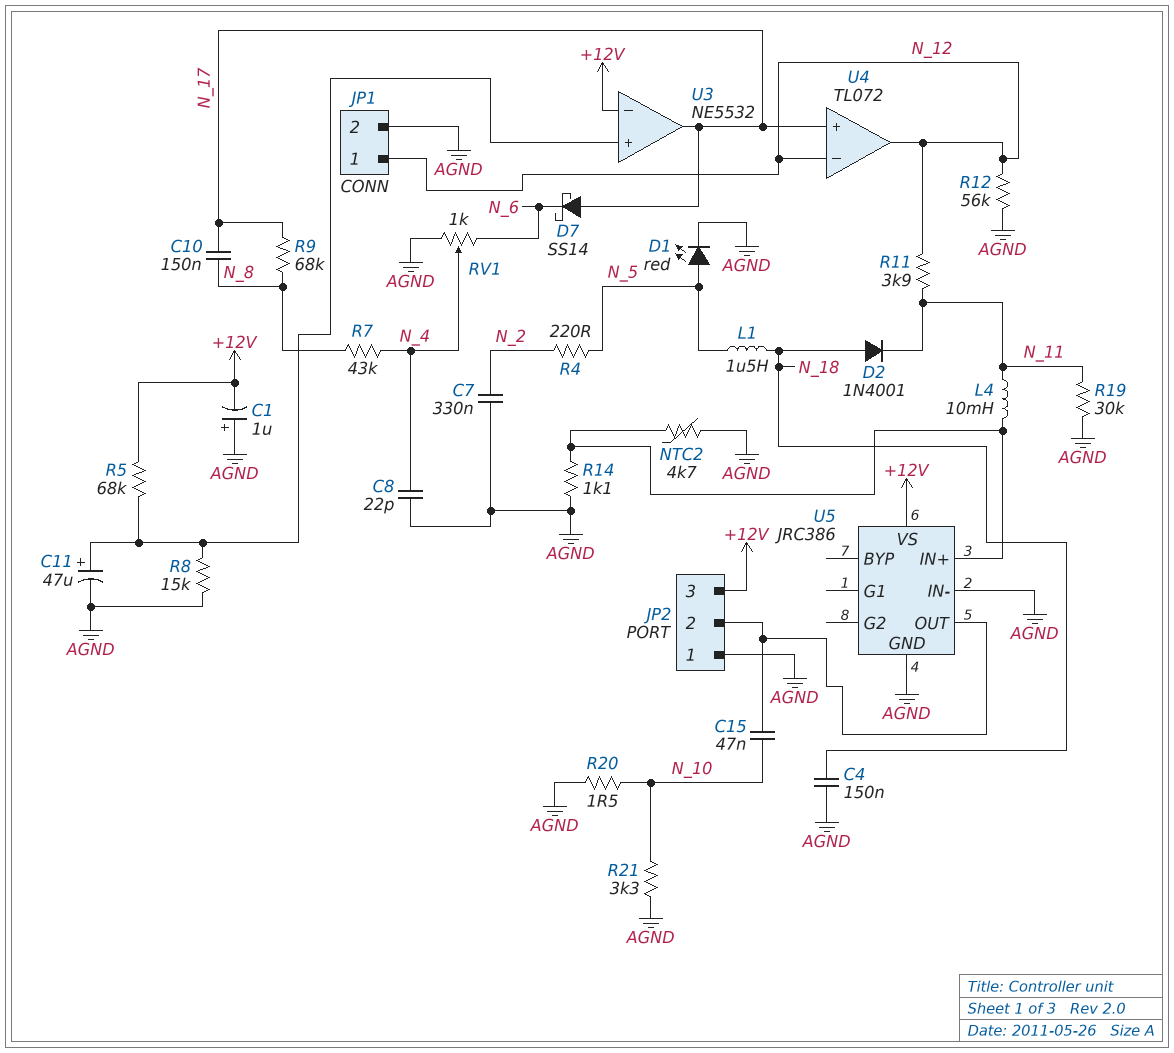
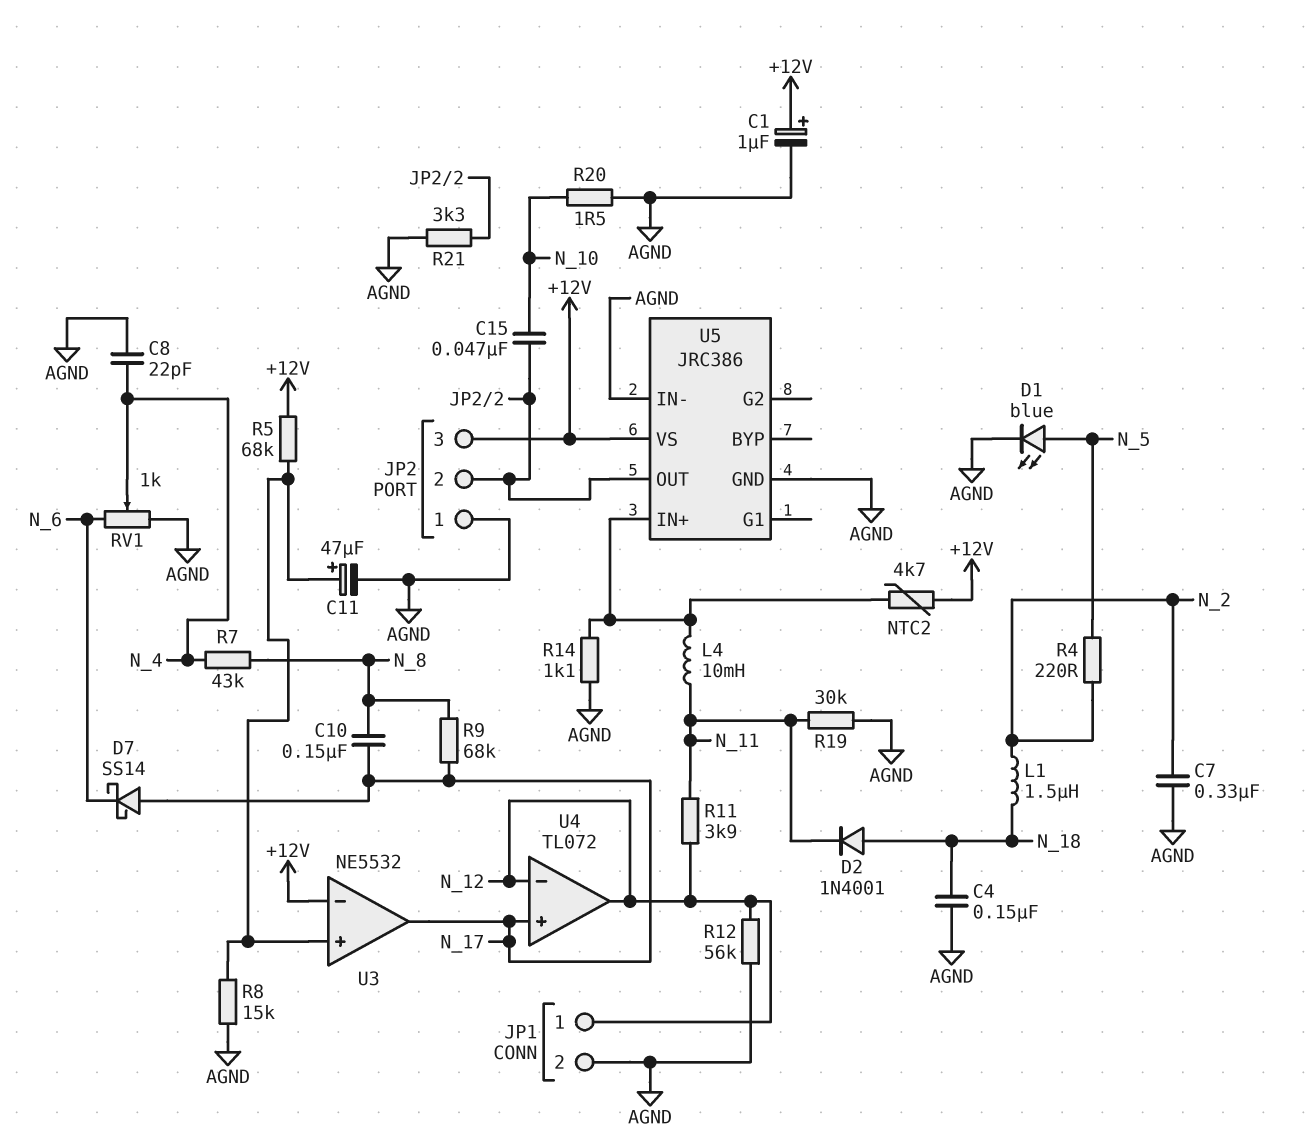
C1: 1uF (plus AGND, minus +12V) -> 1uF (plus +12V, minus AGND)
D1: LED red (A N_5, K AGND) -> LED blue (A N_5, K AGND)
L1: 1.5uH (N_5, N_18) -> 1.5uH (N_2, N_18)
NTC2: 4.7k (AGND, U5/IN+) -> 4.7k (+12V, U5/IN+)
R21: 3.3k (AGND, N_10) -> 3.3k (AGND, JP2/2)

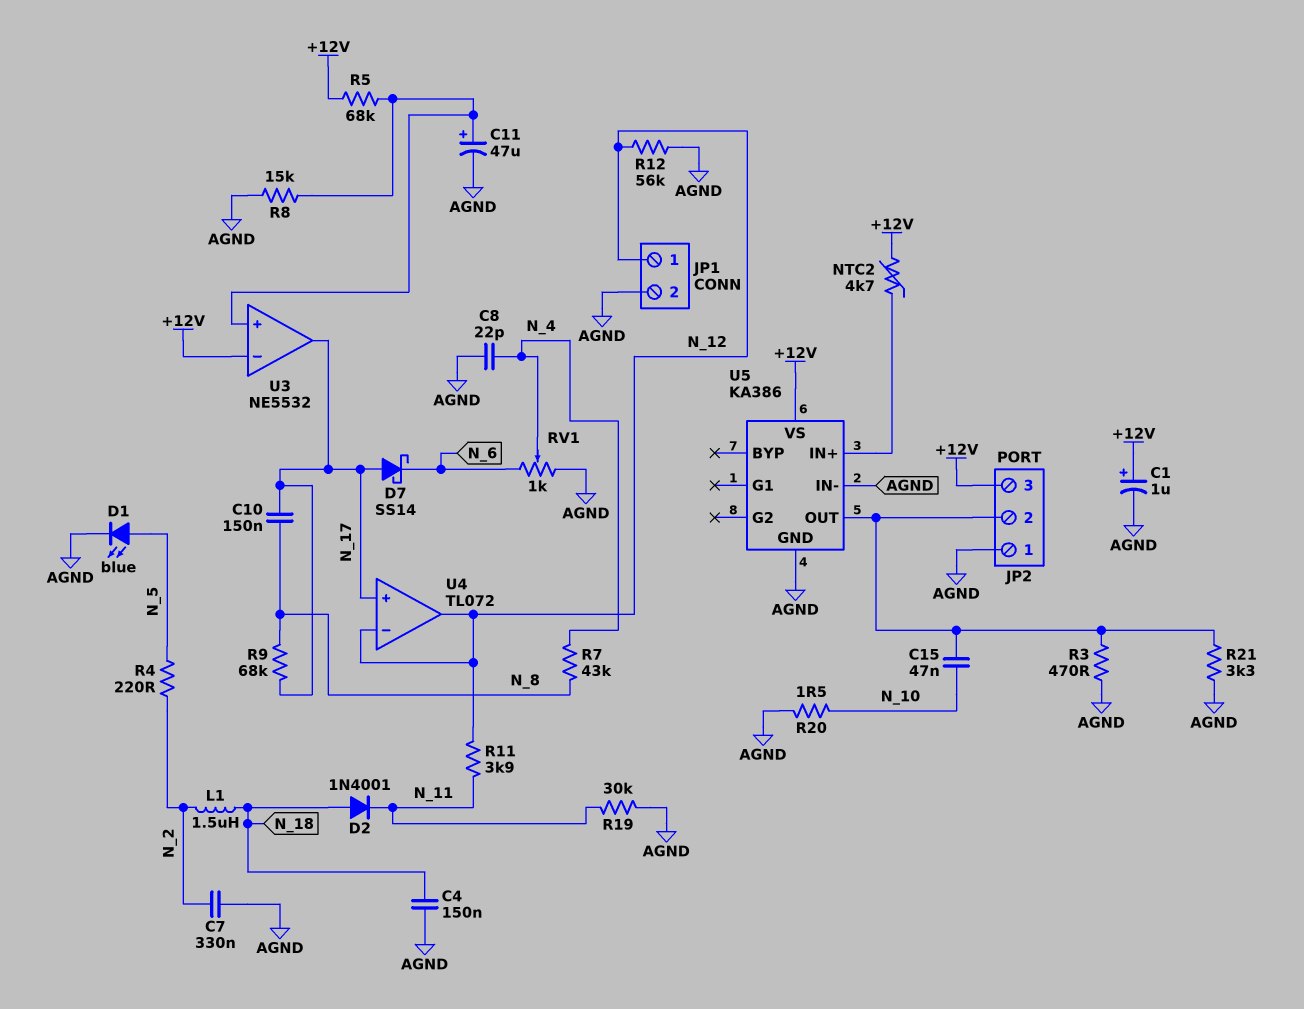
L4: 10mH (N_11, U5/IN+) -> none
R3: none -> 470 (AGND, JP2/2)
R14: 1.1k (AGND, U5/IN+) -> none
U5: JRC386 -> KA386

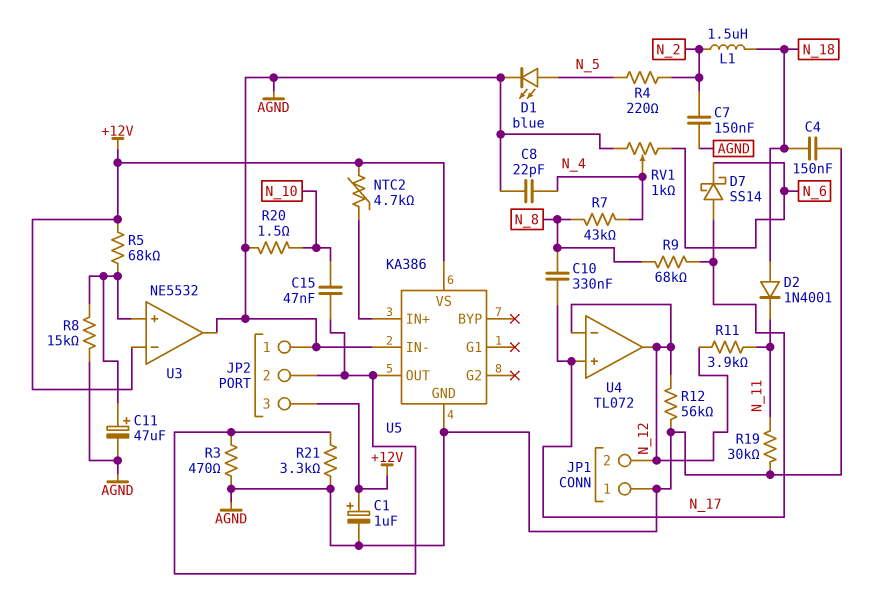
C7: 330nF (AGND, N_2) -> 150nF (AGND, N_2)
C10: 150nF (N_8, N_17) -> 330nF (N_8, N_17)
JP1 pin 1: N_12 -> AGND
JP1 pin 2: AGND -> N_12
U3 pin out: N_17 -> AGND

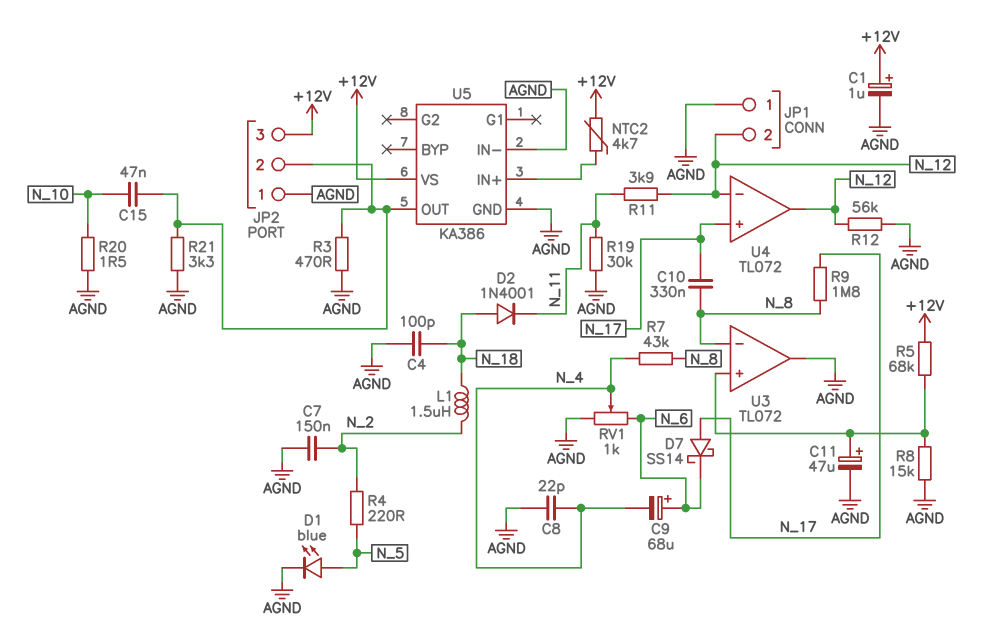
C4: 150nF (AGND, N_18) -> 100pF (AGND, N_18)
C9: none -> 68uF (plus N_6, minus N_4)
R9: 68k (N_8, N_17) -> 1.8M (N_8, N_17)
U3: NE5532 -> TL072
U3 pin in-: +12V -> N_8

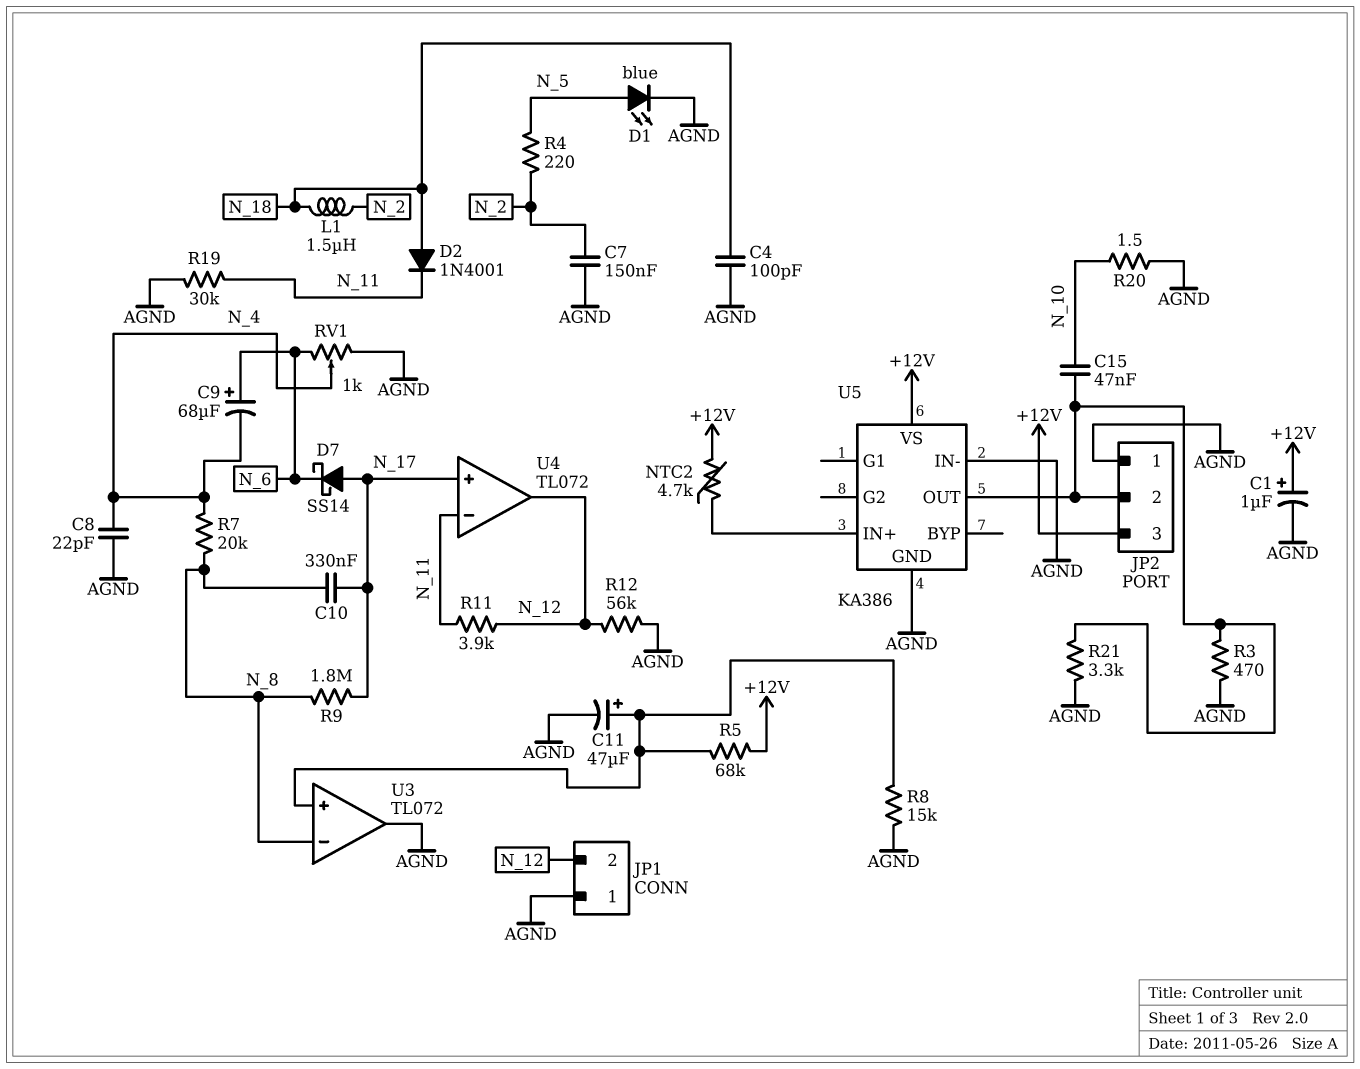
R7: 43k (N_4, N_8) -> 20k (N_4, N_8)
U4 pin in-: N_12 -> N_11

